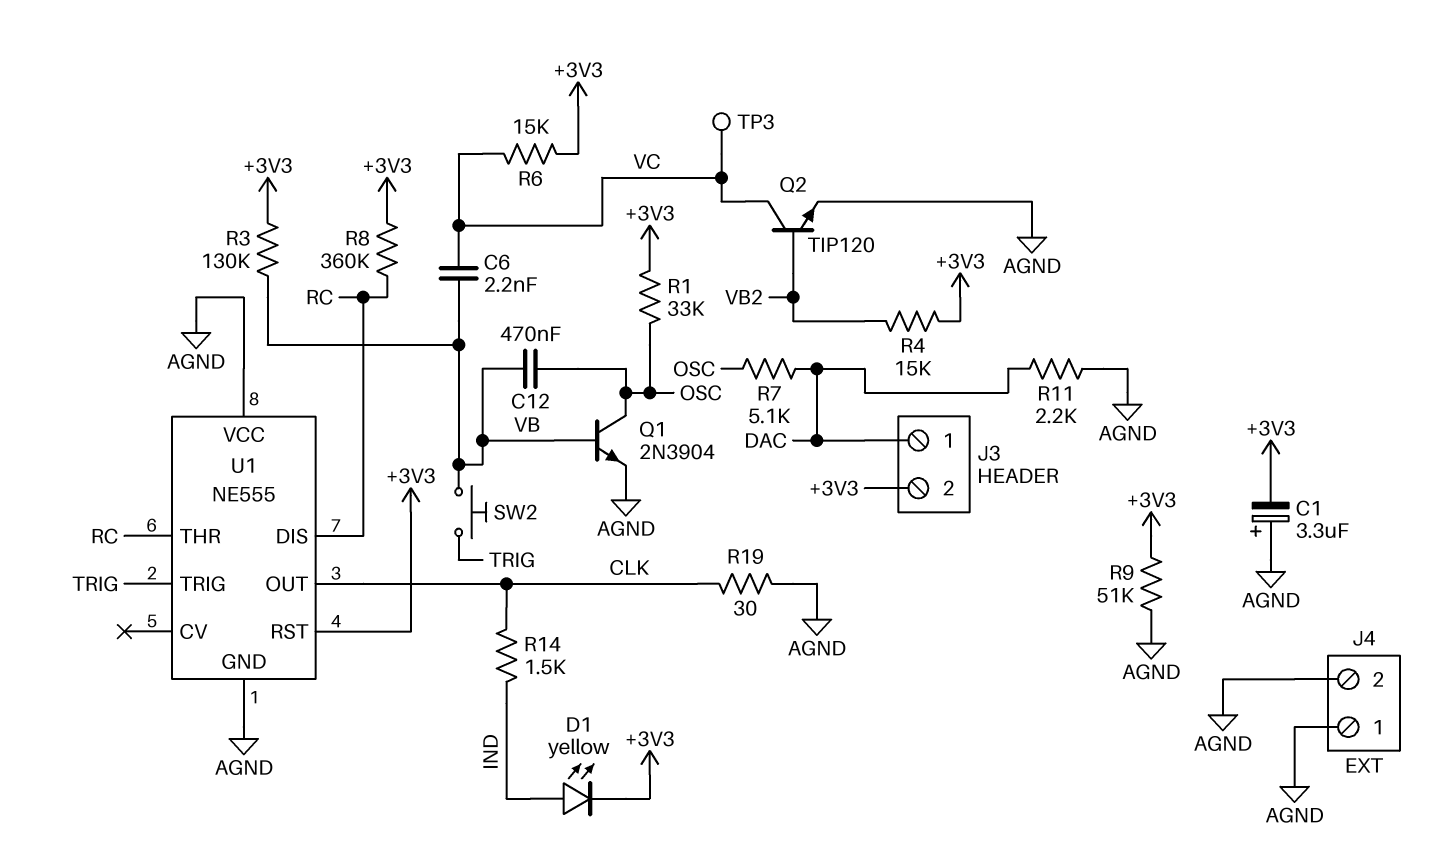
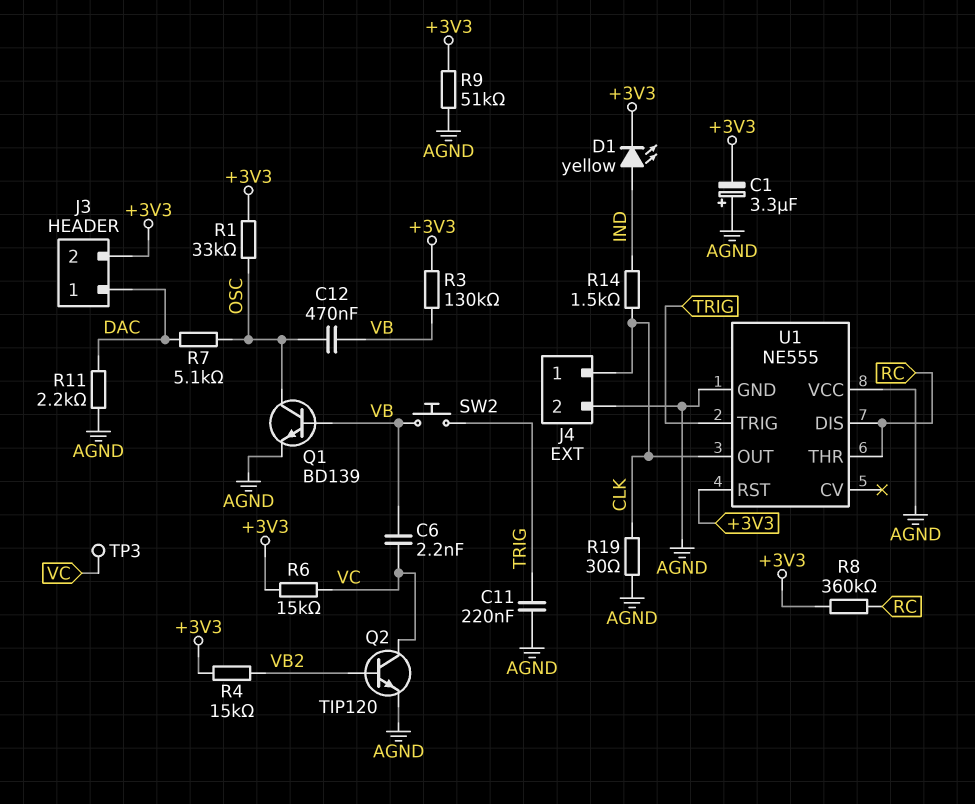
C11: none -> 220nF (AGND, TRIG)
J4 pin 1: AGND -> CLK
Q1: NPN 2N3904 (B VB, C OSC, E AGND) -> NPN BD139 (B VB, C OSC, E AGND)

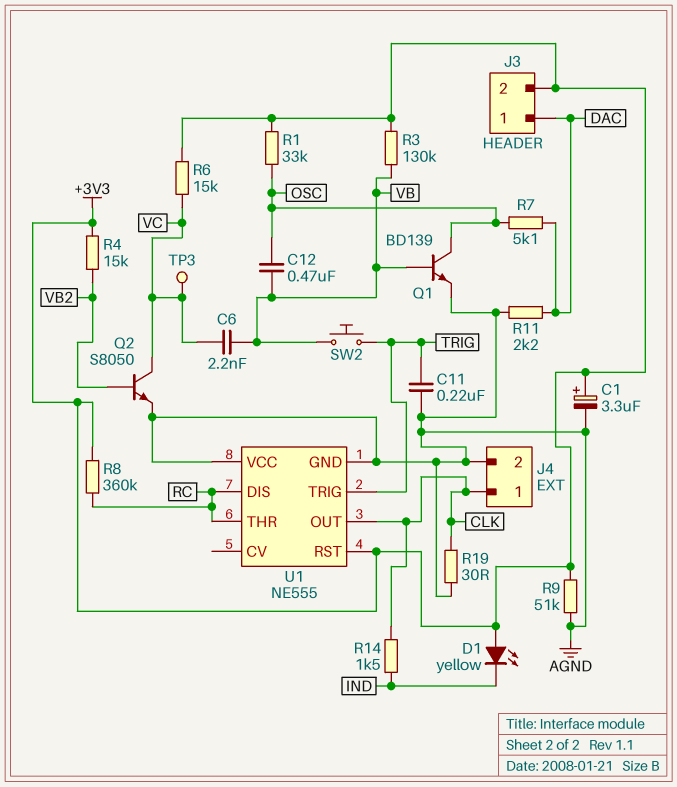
C1: 3.3uF (plus AGND, minus +3V3) -> 3.3uF (plus +3V3, minus AGND)
D1: LED yellow (A IND, K +3V3) -> LED yellow (A +3V3, K IND)
Q2: NPN TIP120 (B VB2, C VC, E AGND) -> NPN S8050 (B VB2, C VC, E AGND)

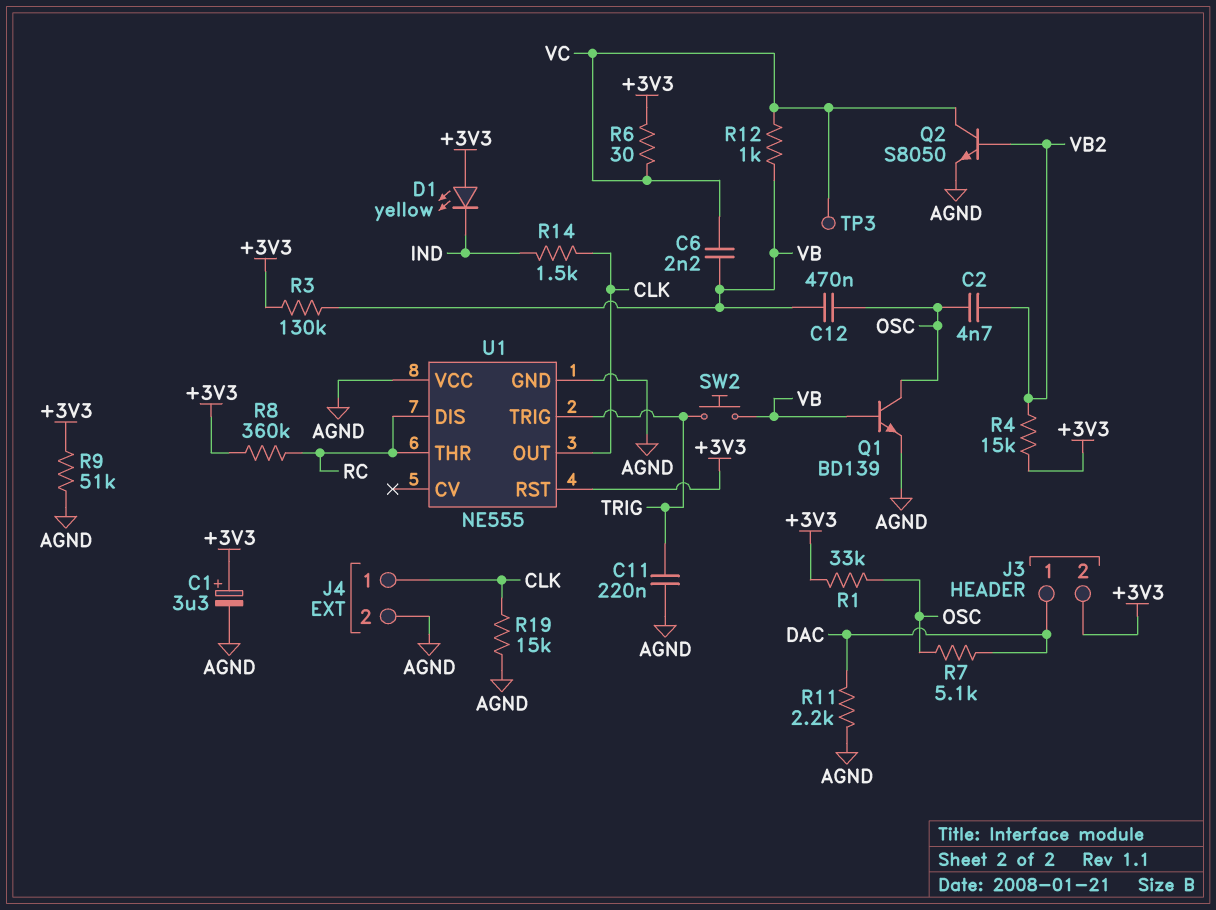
C2: none -> 4.7nF (OSC, VB2)
R6: 15k (+3V3, VC) -> 30 (+3V3, VC)
R12: none -> 1k (VB, VC)
R19: 30 (AGND, CLK) -> 15k (AGND, CLK)

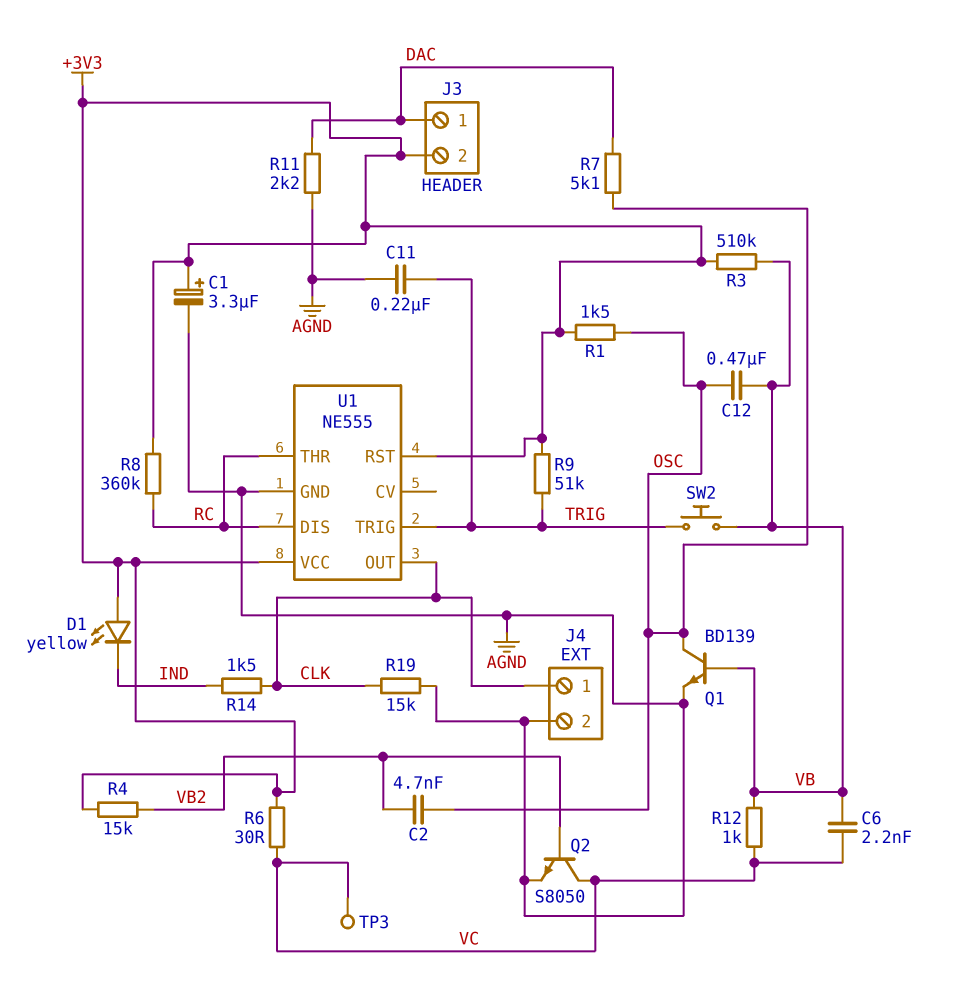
R1: 33k (+3V3, OSC) -> 1.5k (+3V3, OSC)
R3: 130k (+3V3, VB) -> 510k (+3V3, VB)
R9: 51k (+3V3, AGND) -> 51k (+3V3, TRIG)
U1 pin VCC: AGND -> +3V3

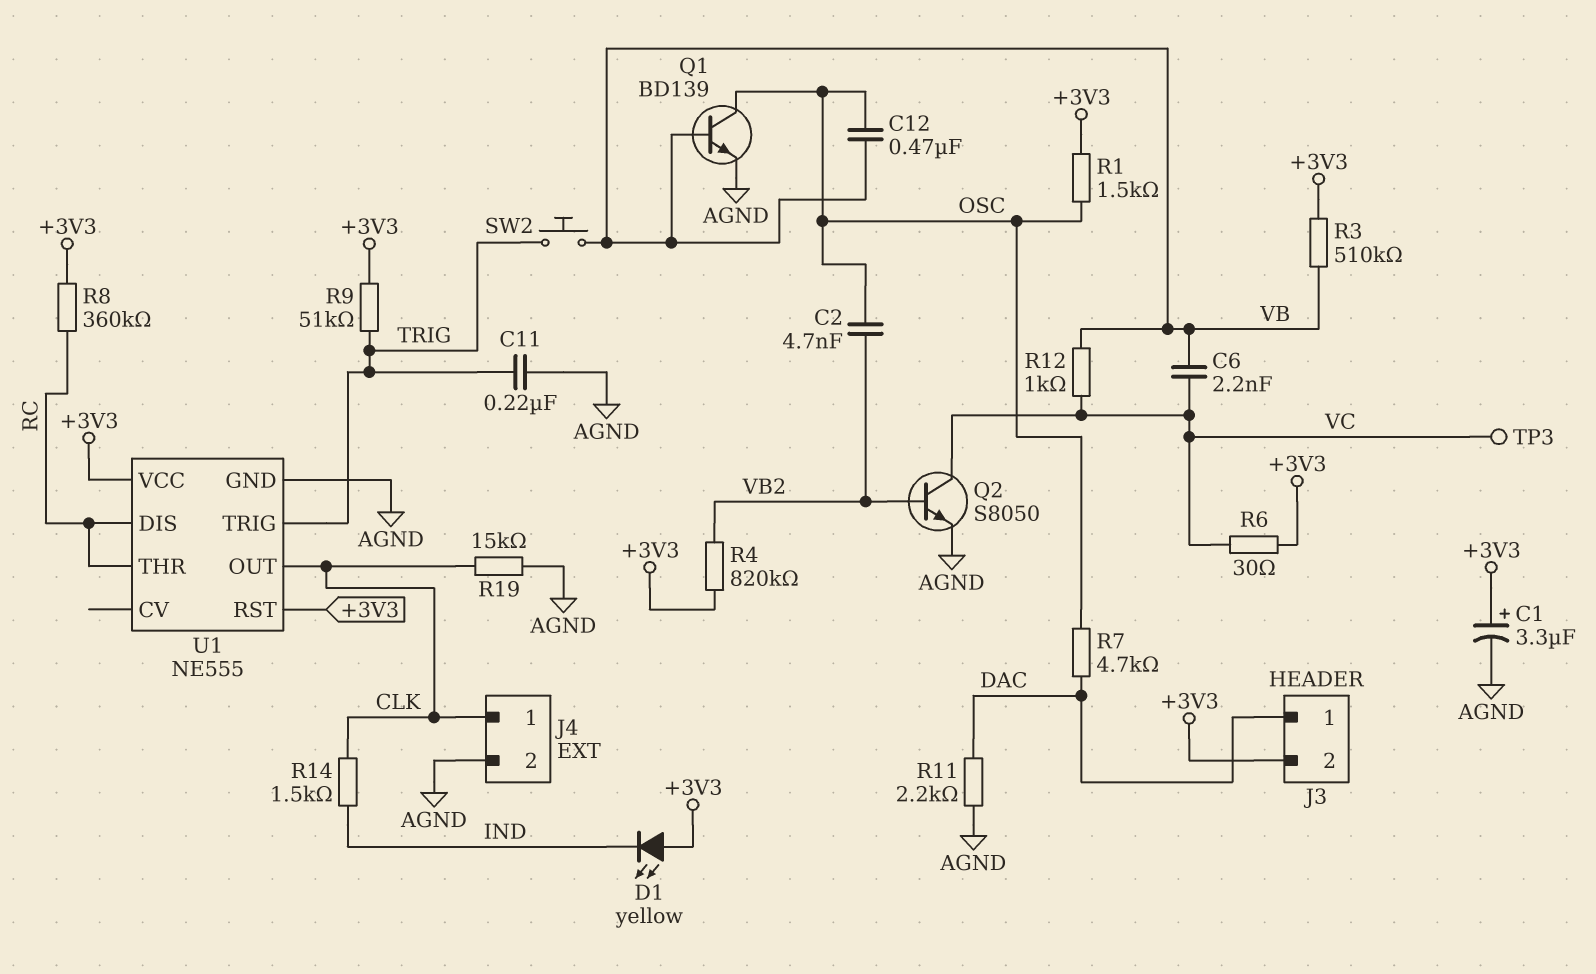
R4: 15k (+3V3, VB2) -> 820k (+3V3, VB2)
R7: 5.1k (DAC, OSC) -> 4.7k (DAC, OSC)

